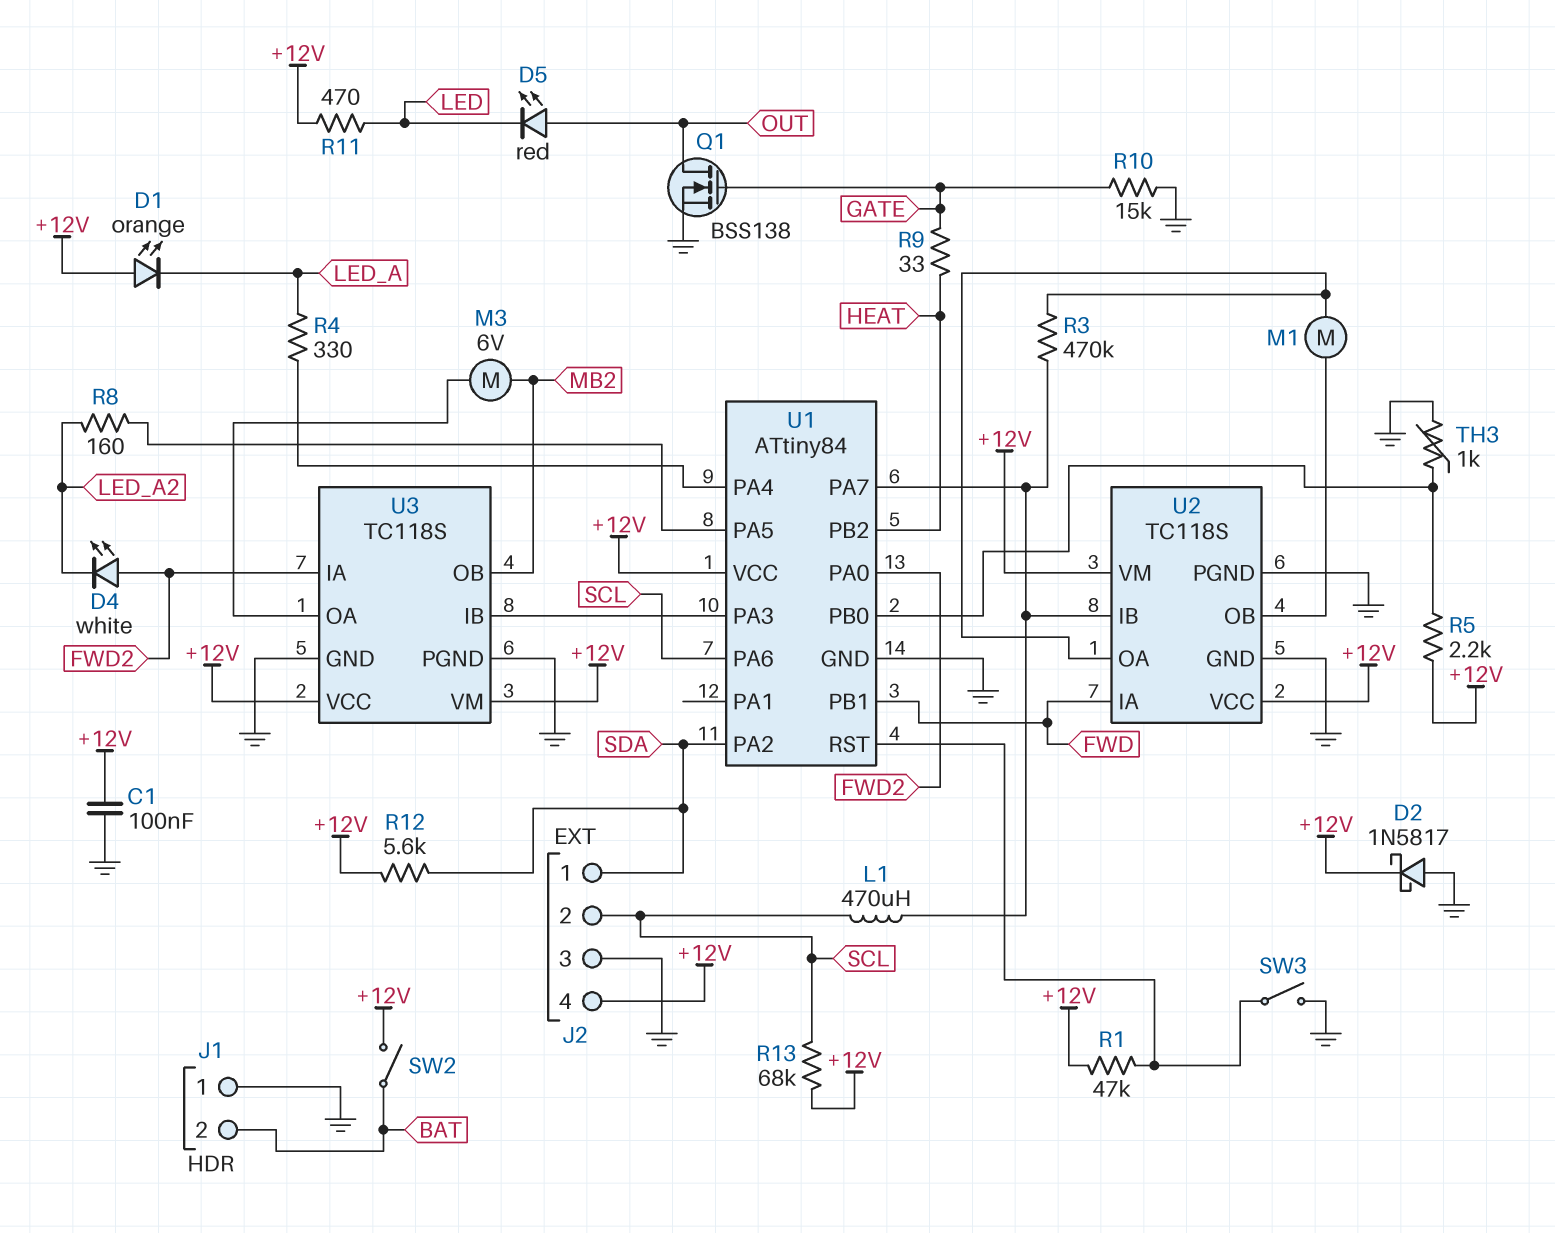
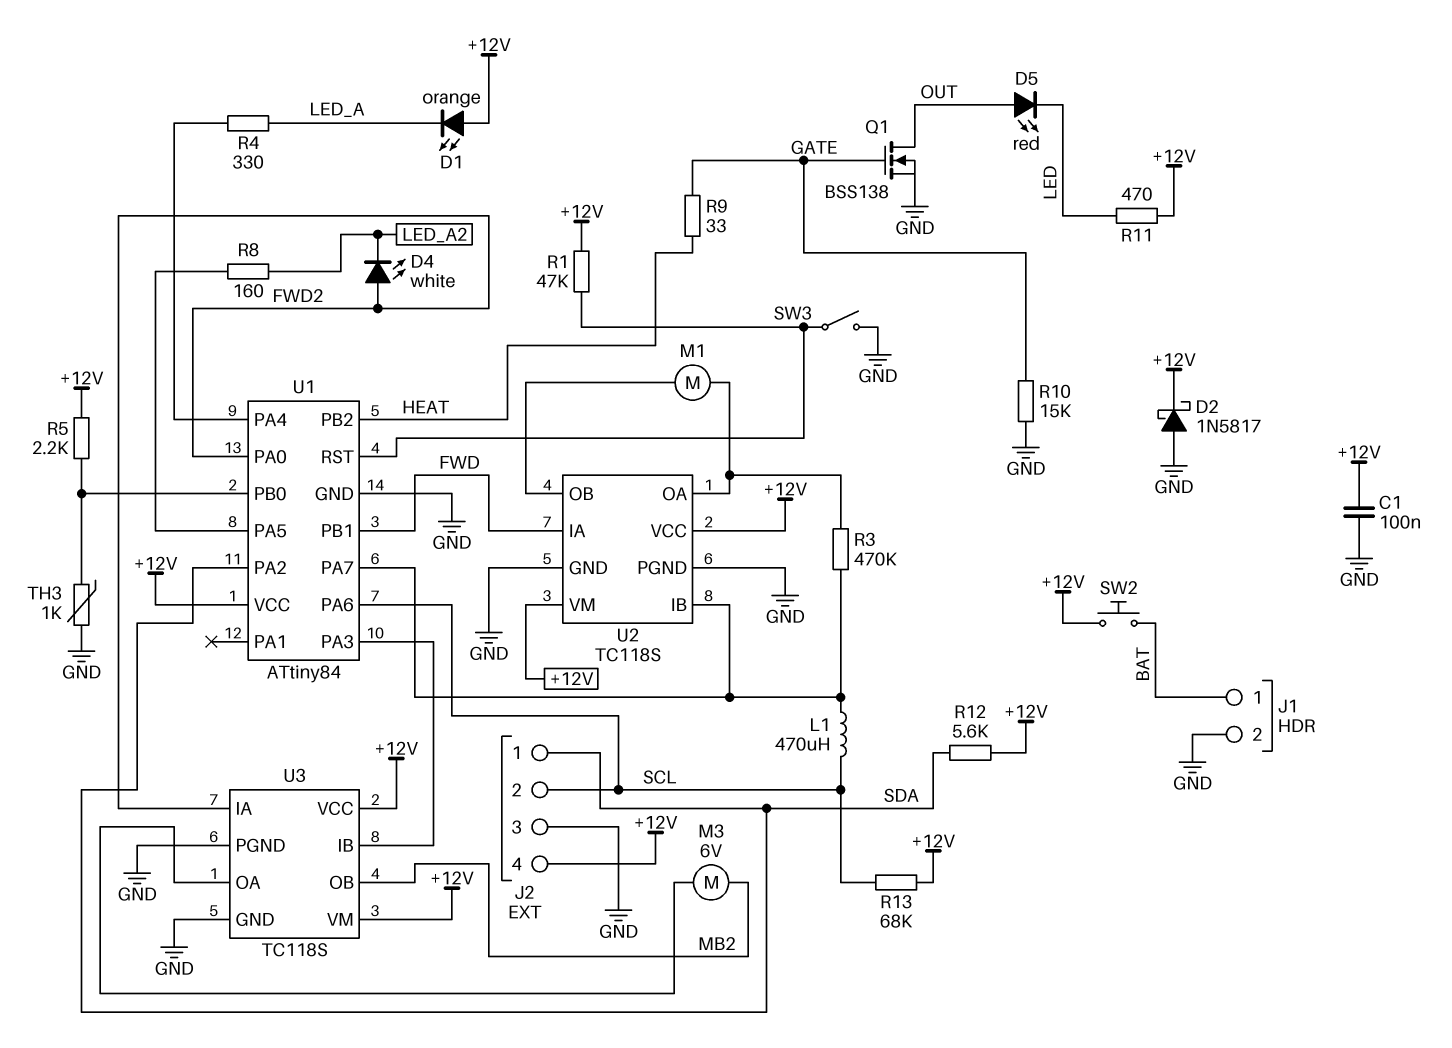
J1 pin 1: GND -> BAT
J1 pin 2: BAT -> GND
SW2: switch (+12V, BAT) -> button (+12V, BAT)

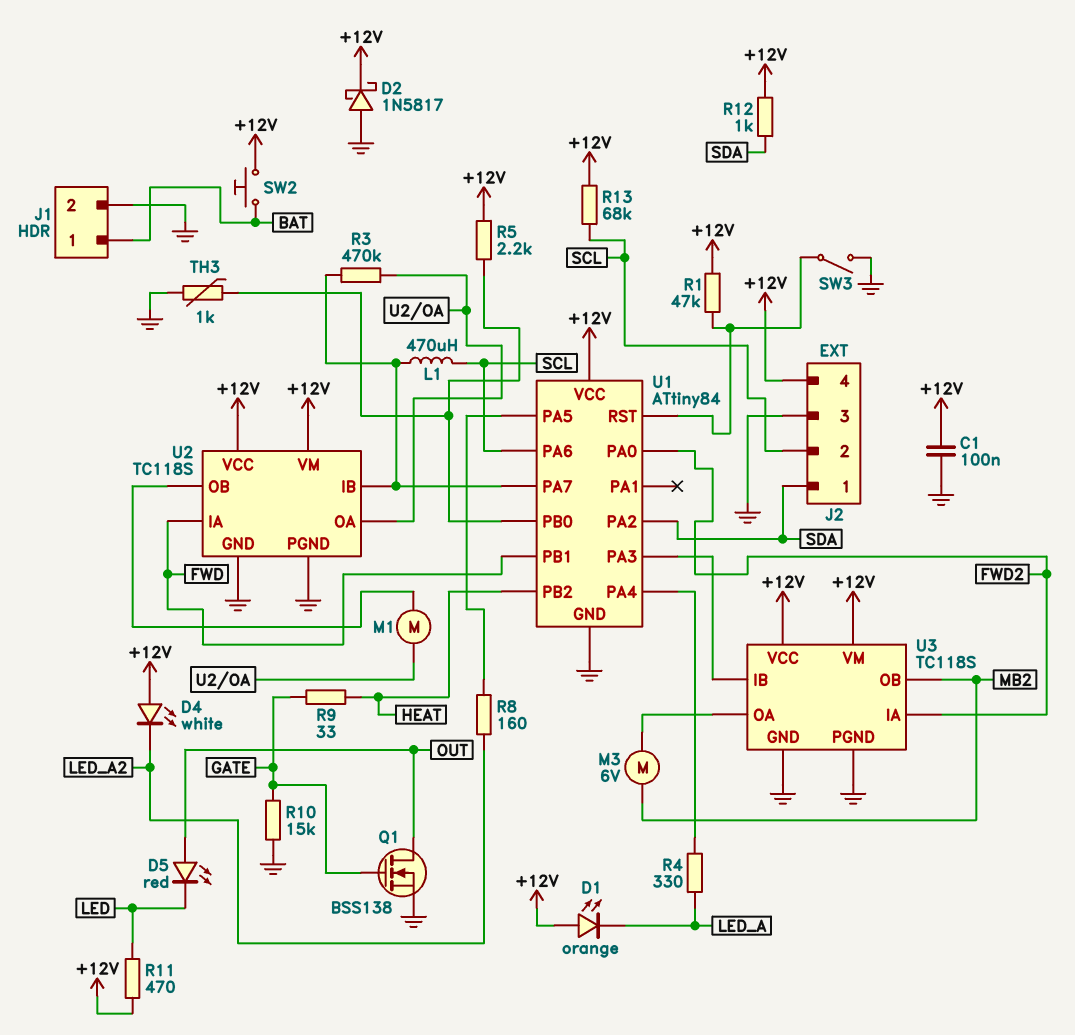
D4: LED white (A FWD2, K LED_A2) -> LED white (A +12V, K LED_A2)
R12: 5.6k (+12V, SDA) -> 1k (+12V, SDA)

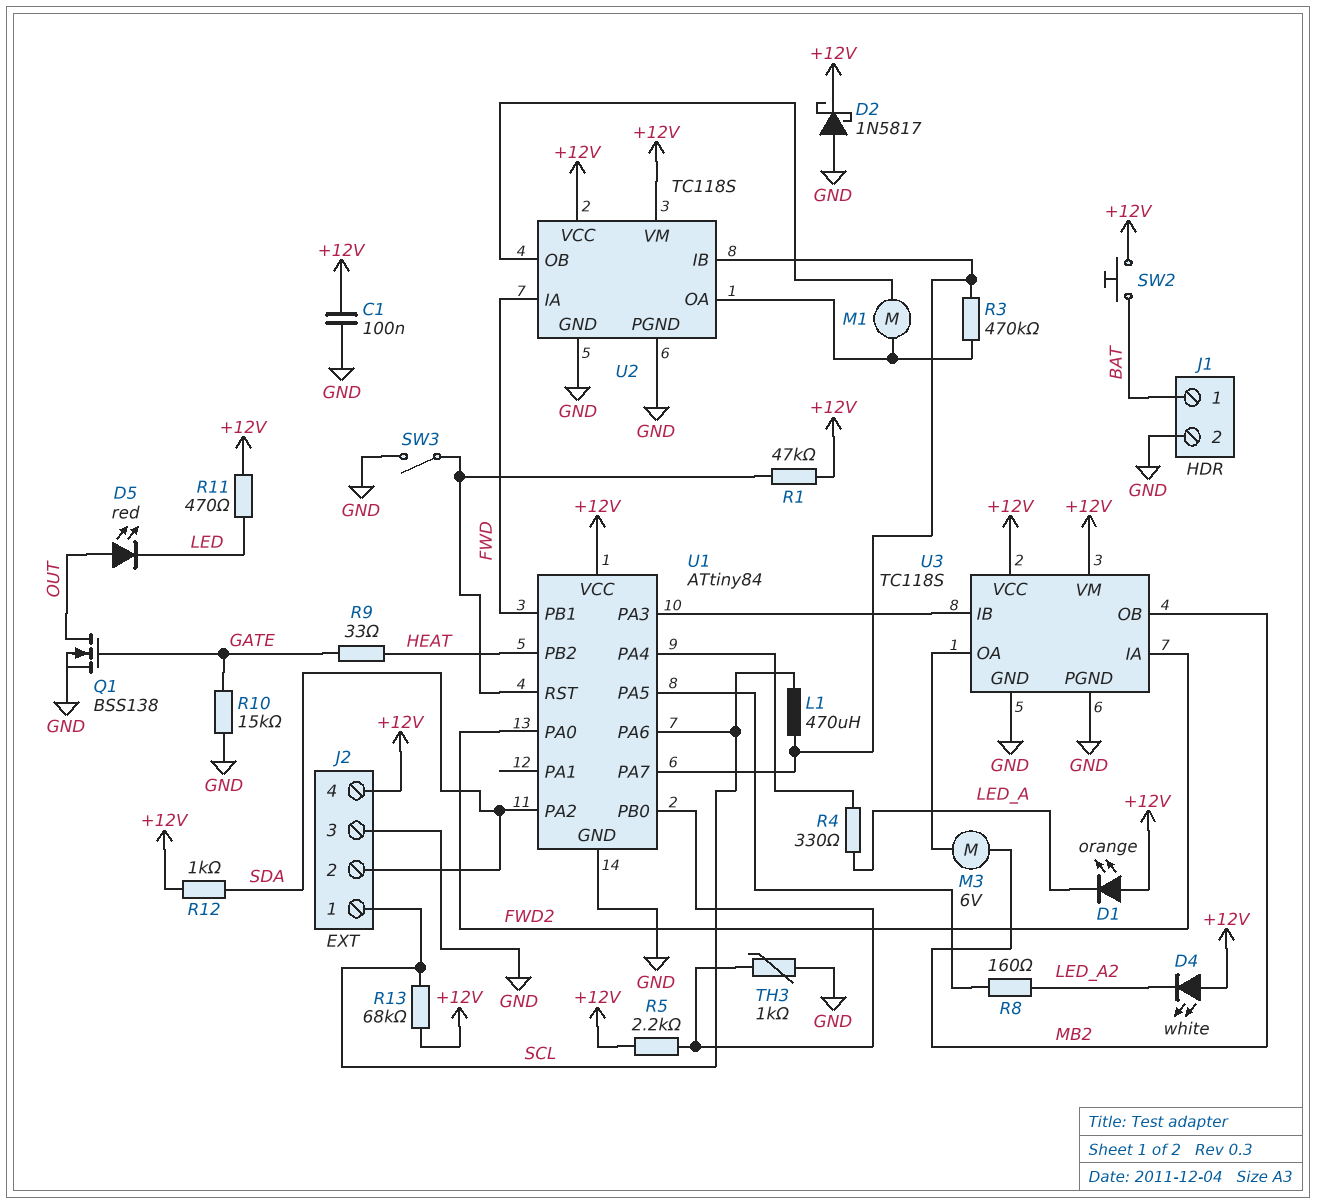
J2 pin 1: SDA -> SCL
J2 pin 2: SCL -> SDA

